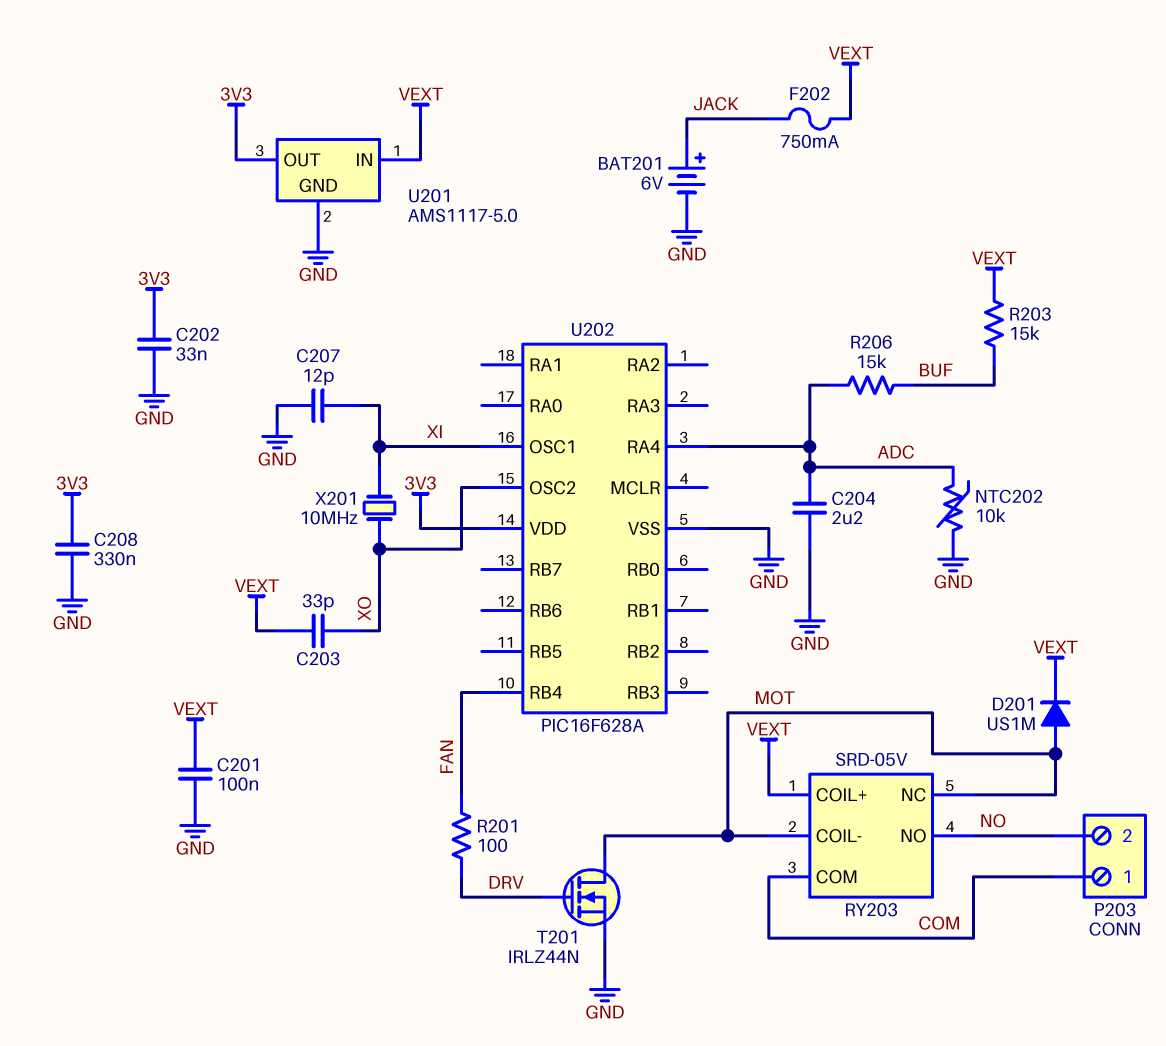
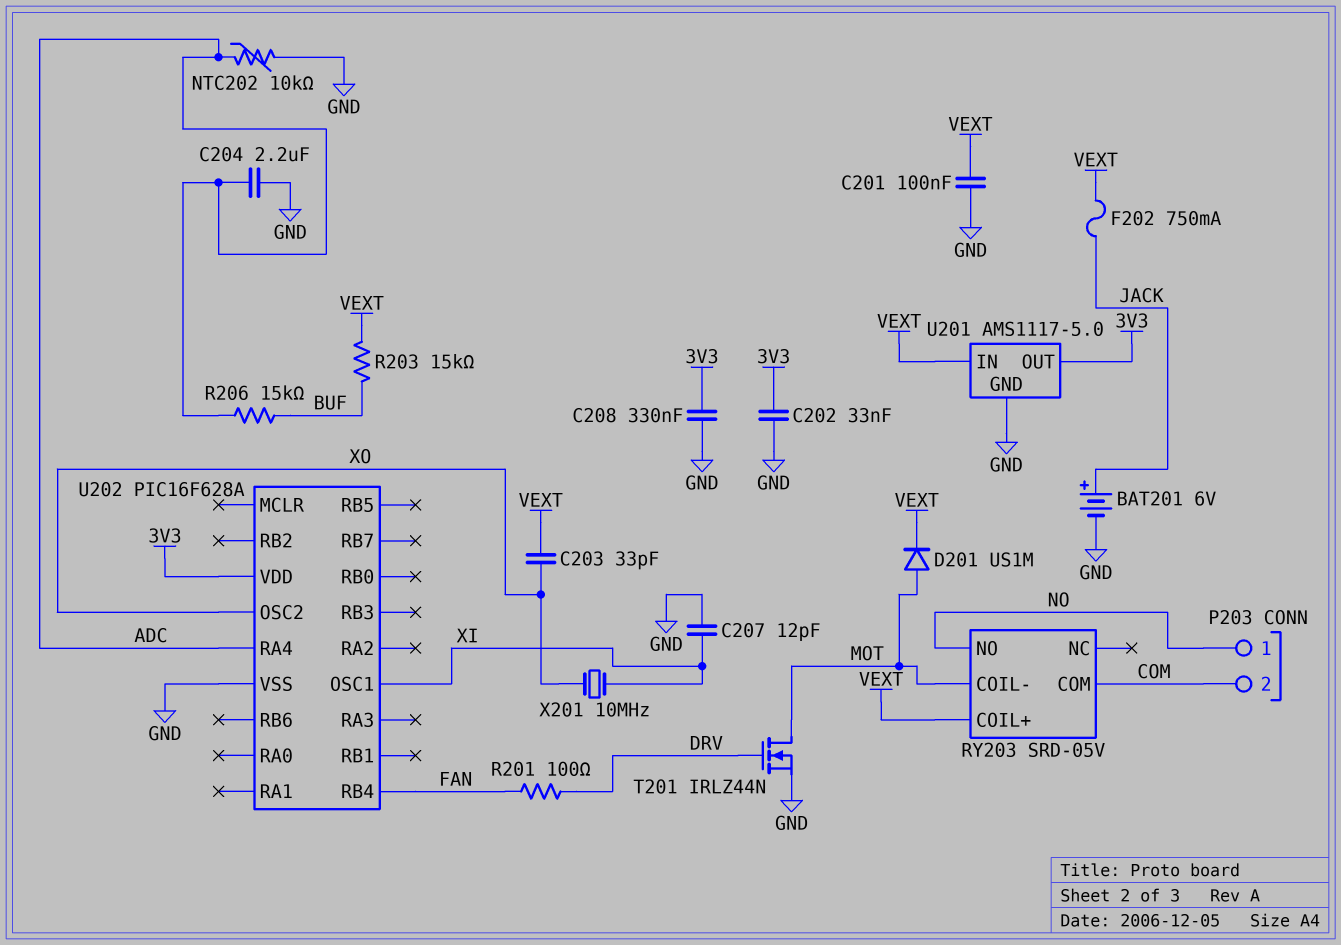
P203 pin 1: COM -> NO
P203 pin 2: NO -> COM
RY203 pin NC: MOT -> none

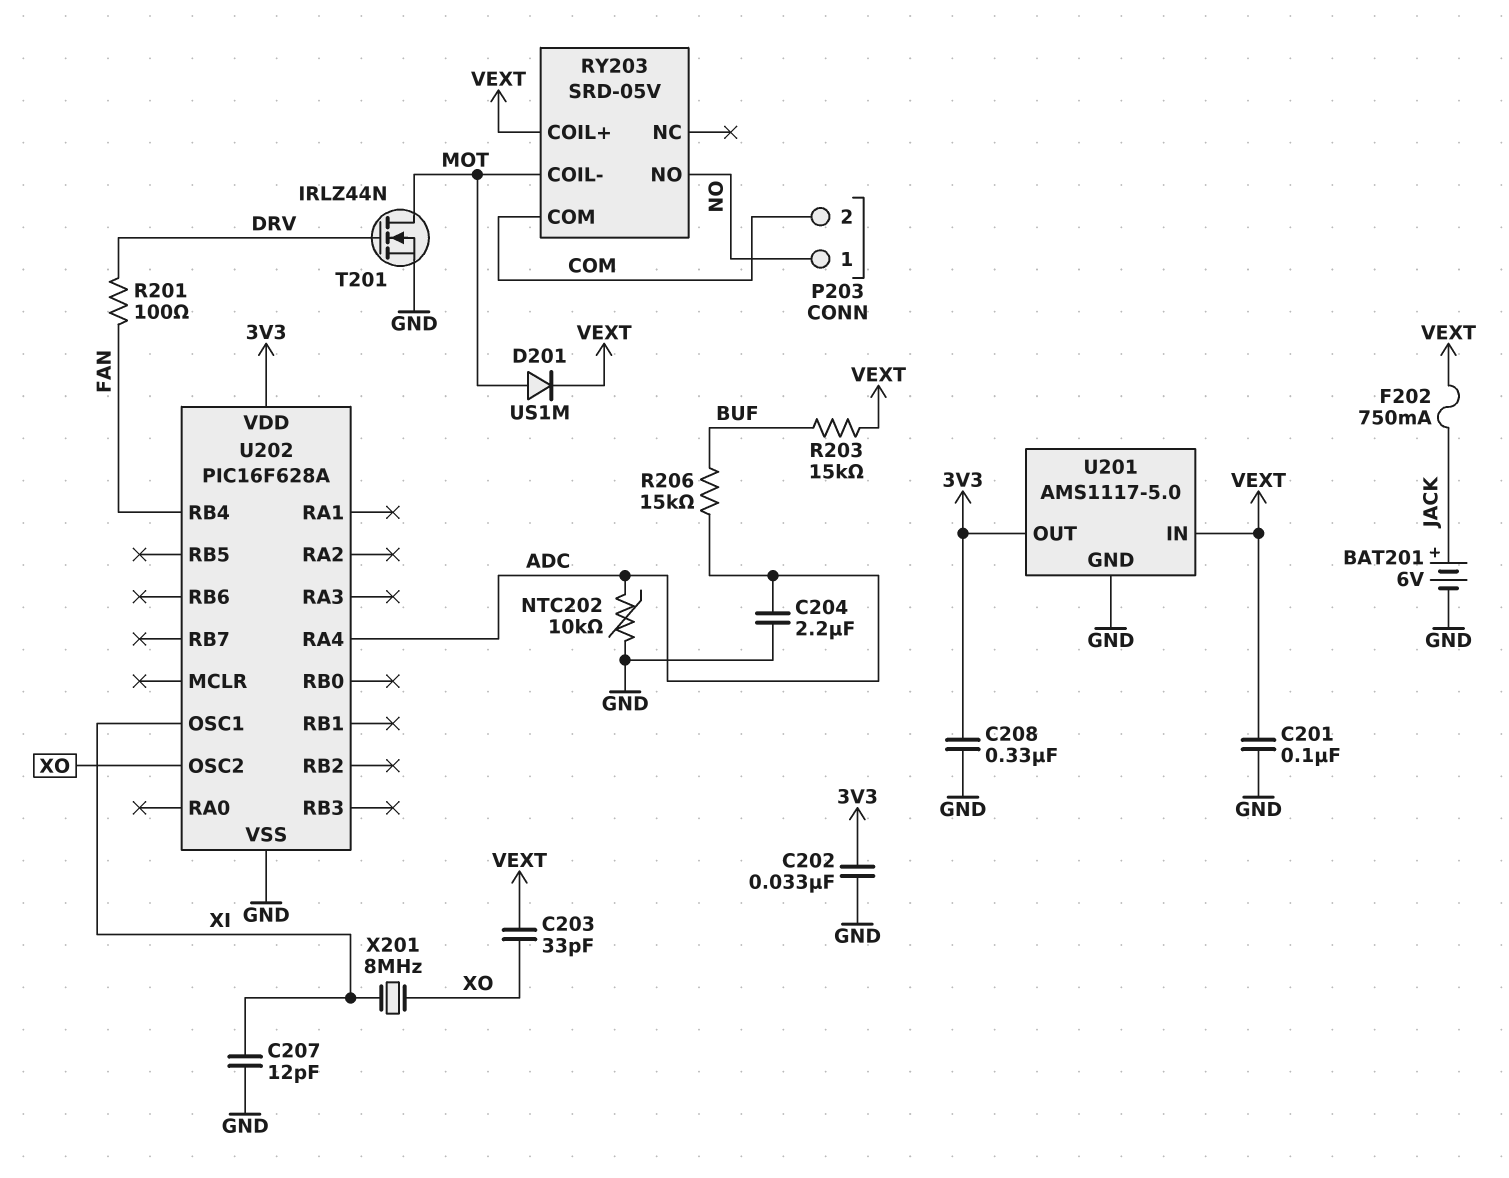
X201: 10MHz (XI, XO) -> 8MHz (XI, XO)

